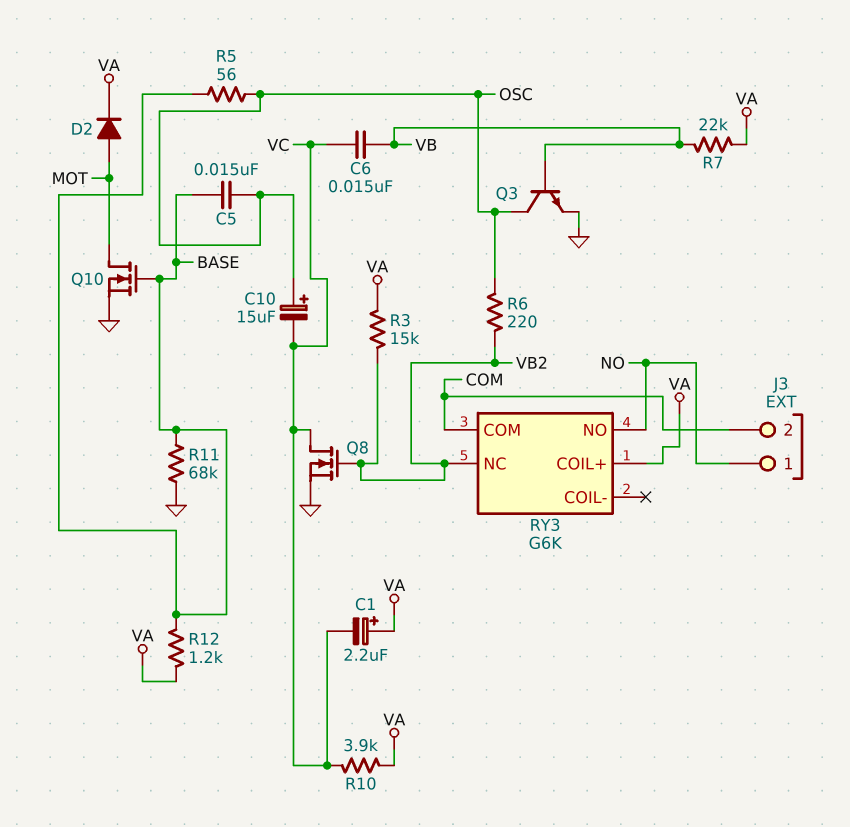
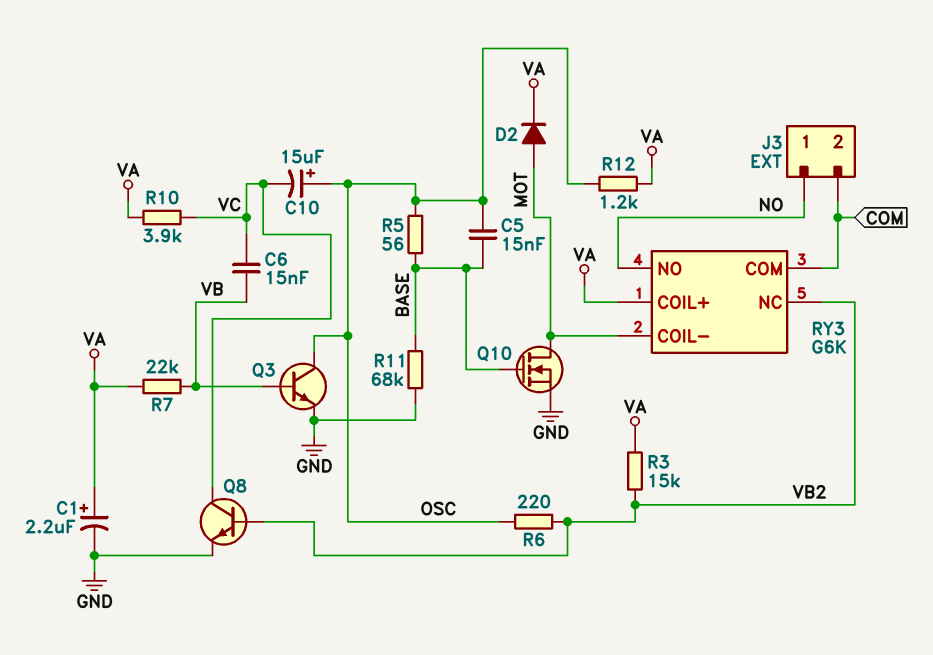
C1: 2.2uF (plus VA, minus VC) -> 2.2uF (plus VA, minus GND)
Q8: NMOS (G VB2, D VC, S GND) -> NPN (B VB2, C VC, E GND)
R12: 1.2k (BASE, VA) -> 1.2k (OSC, VA)
RY3 pin COIL-: none -> MOT

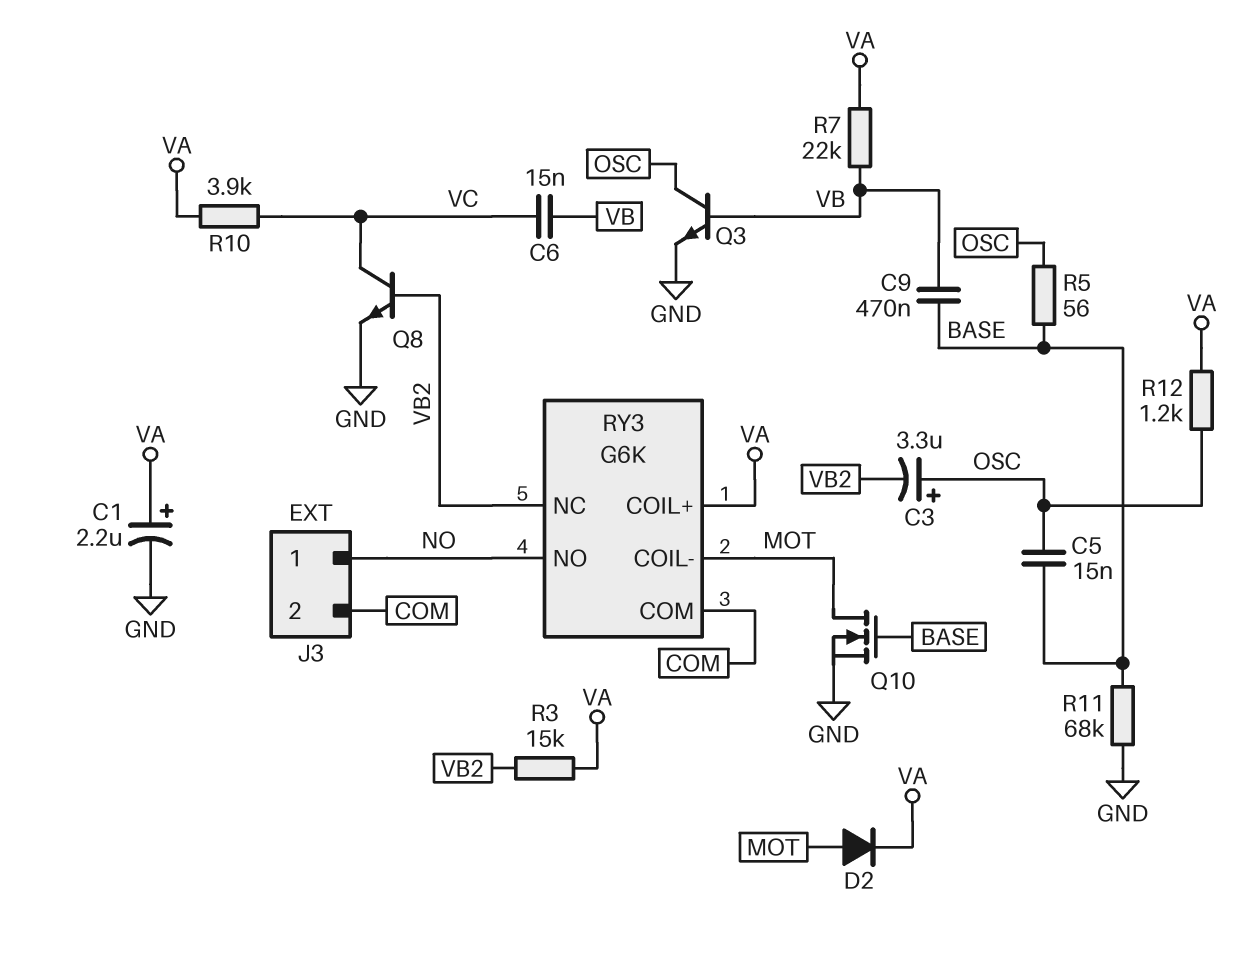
C3: none -> 3.3uF (plus OSC, minus VB2)
C9: none -> 470nF (BASE, VB)
C10: 15uF (plus OSC, minus VC) -> none
R6: 220 (OSC, VB2) -> none

